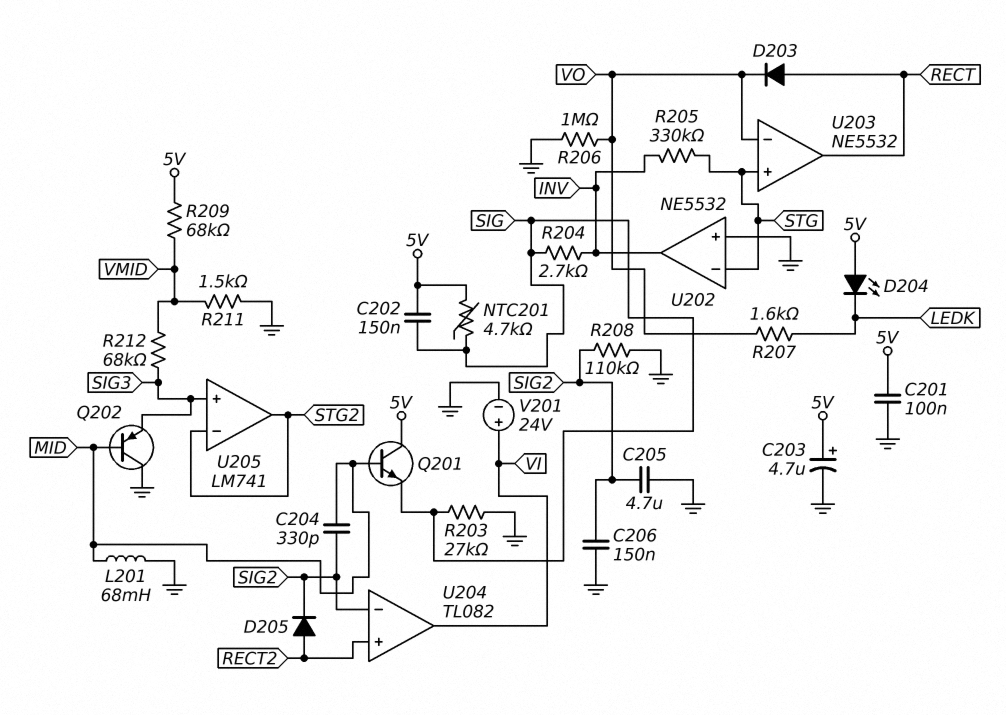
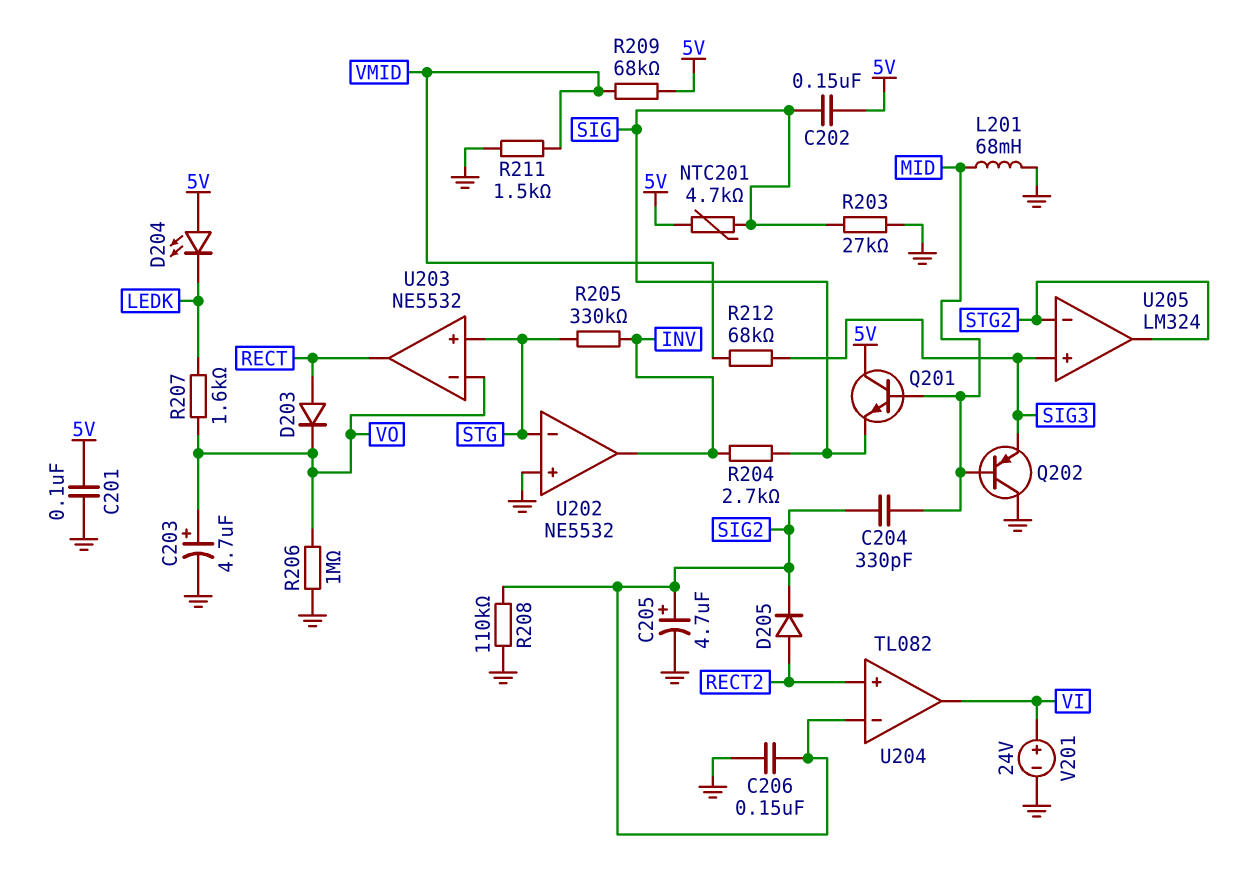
C203: 4.7uF (plus 5V, minus GND) -> 4.7uF (plus VO, minus GND)
C205: 4.7uF (GND, SIG2) -> 4.7uF (plus SIG2, minus GND)
U205: LM741 -> LM324

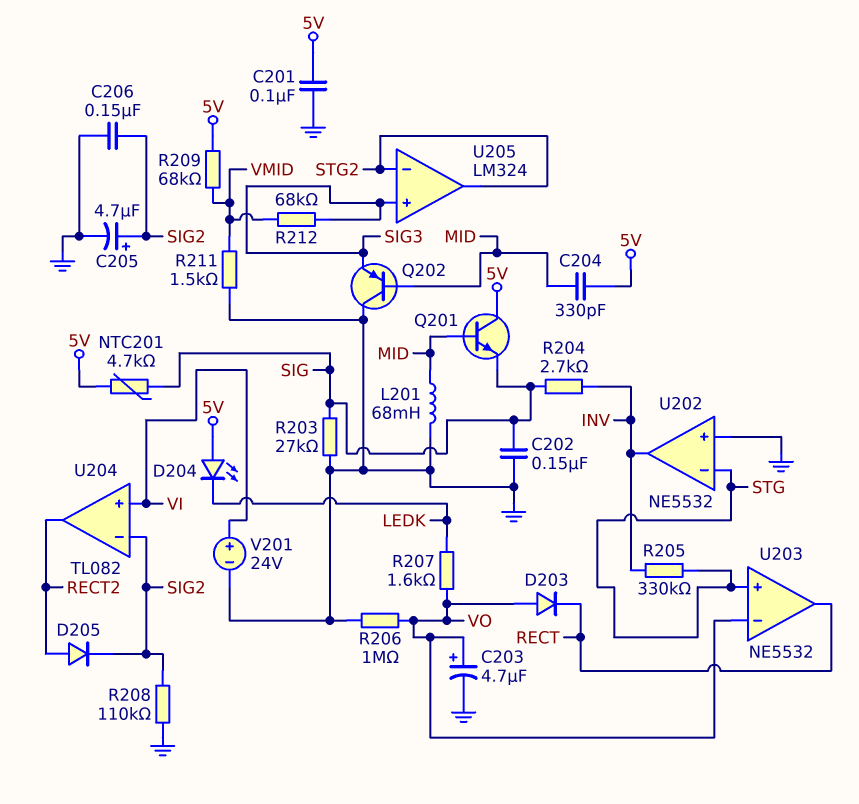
C202: 150nF (5V, SIG) -> 150nF (GND, SIG)
C204: 330pF (MID, SIG2) -> 330pF (5V, MID)
D203: diode (A RECT, K VO) -> diode (A VO, K RECT)
U204 pin in+: RECT2 -> VI
U204 pin out: VI -> RECT2

